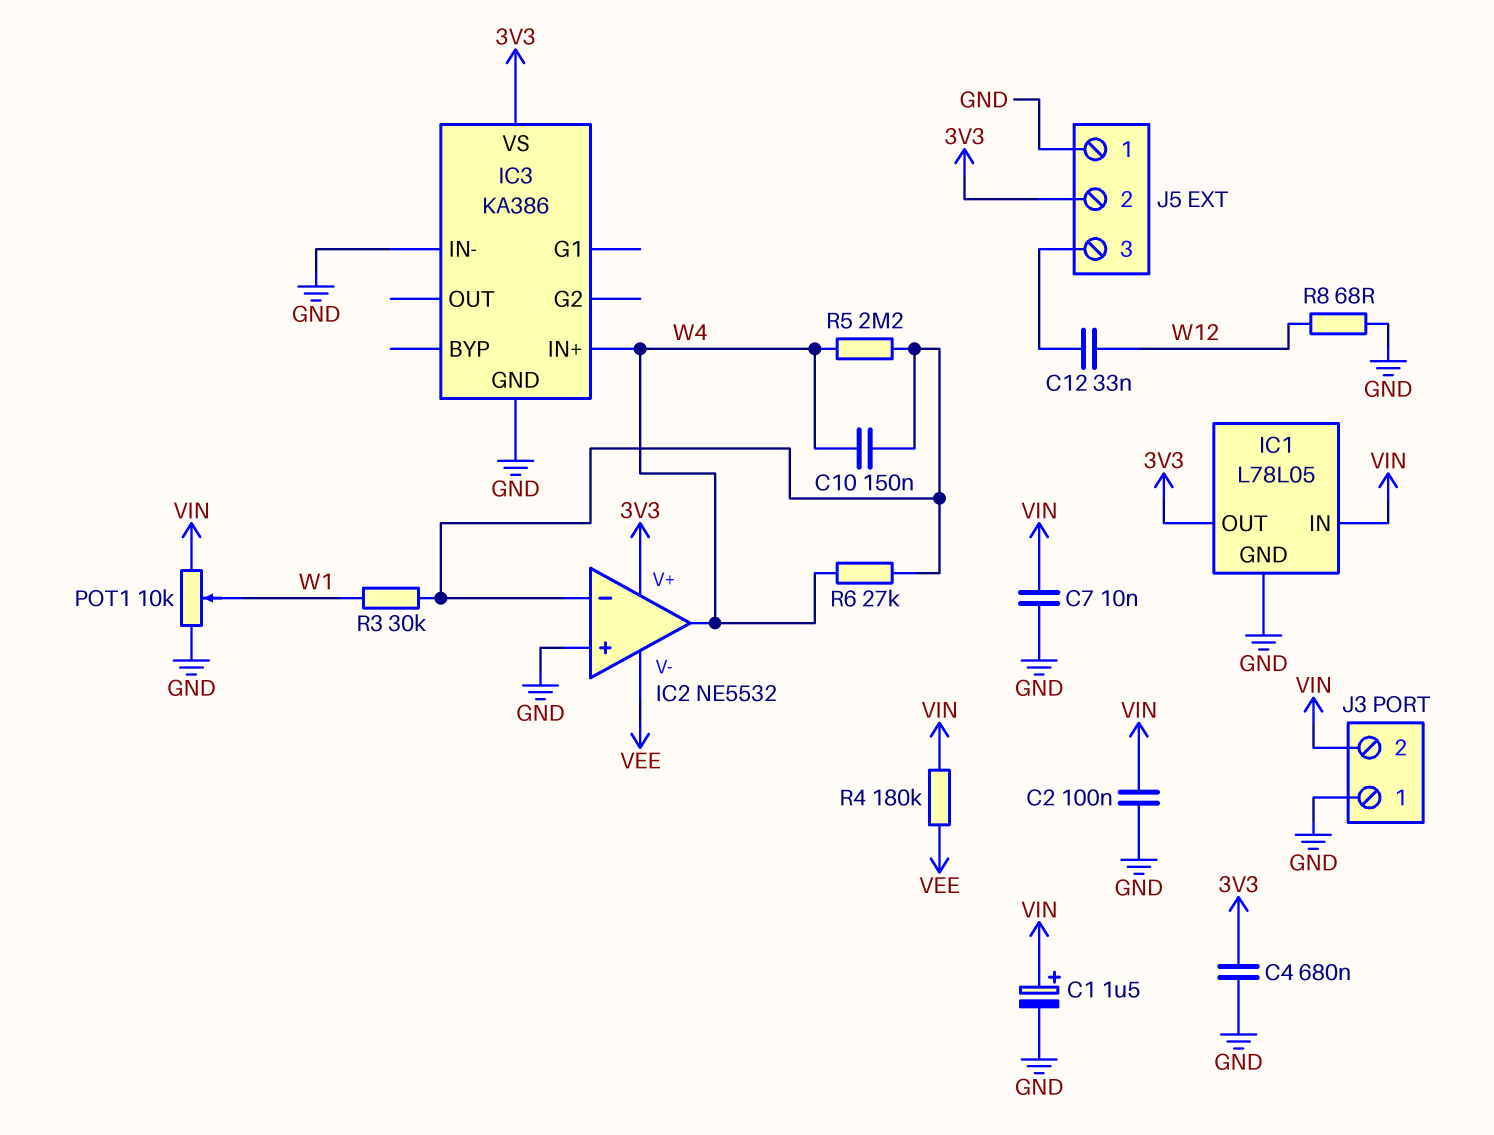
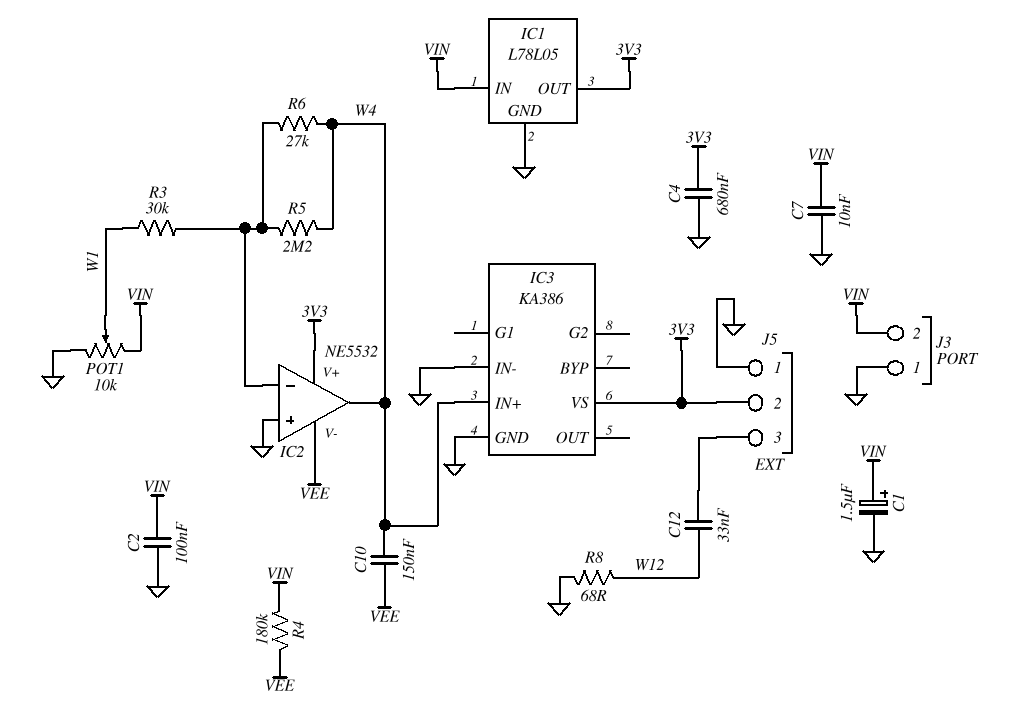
C10: 150nF (IC2/in-, W4) -> 150nF (VEE, W4)

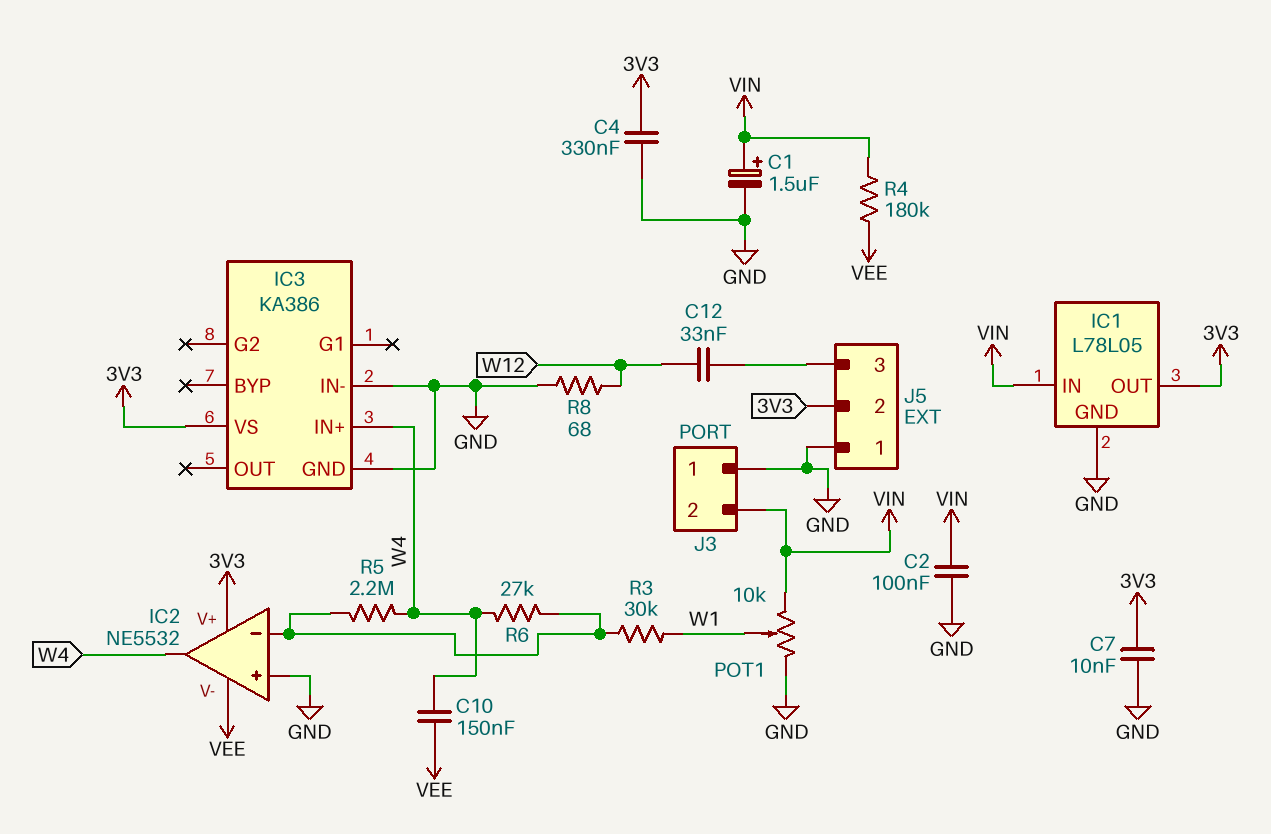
C4: 680nF (3V3, GND) -> 330nF (3V3, GND)
C7: 10nF (GND, VIN) -> 10nF (3V3, GND)

